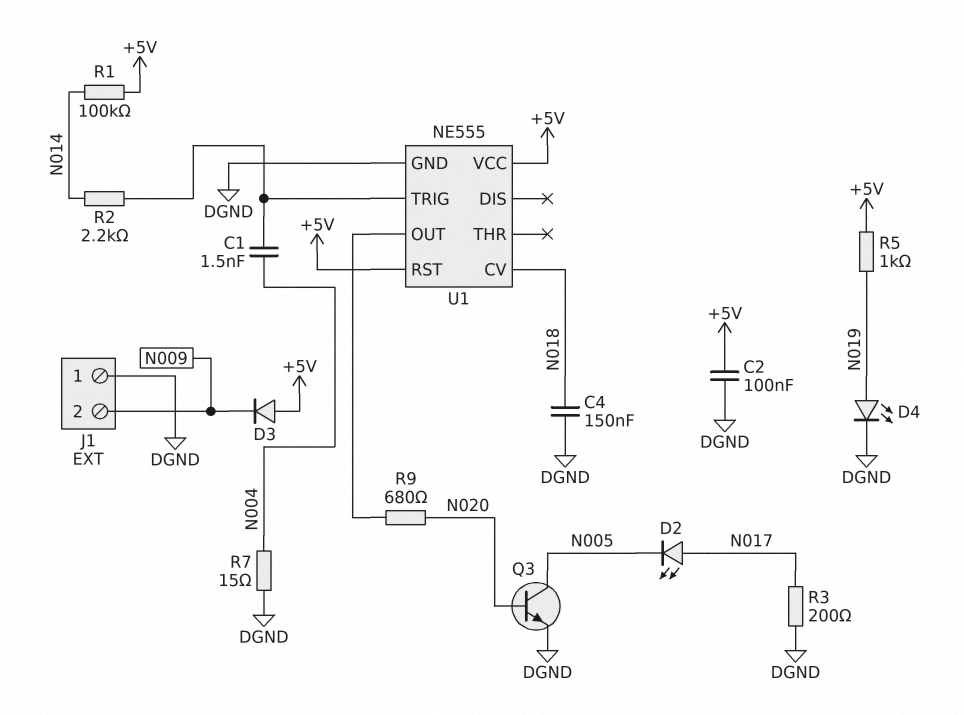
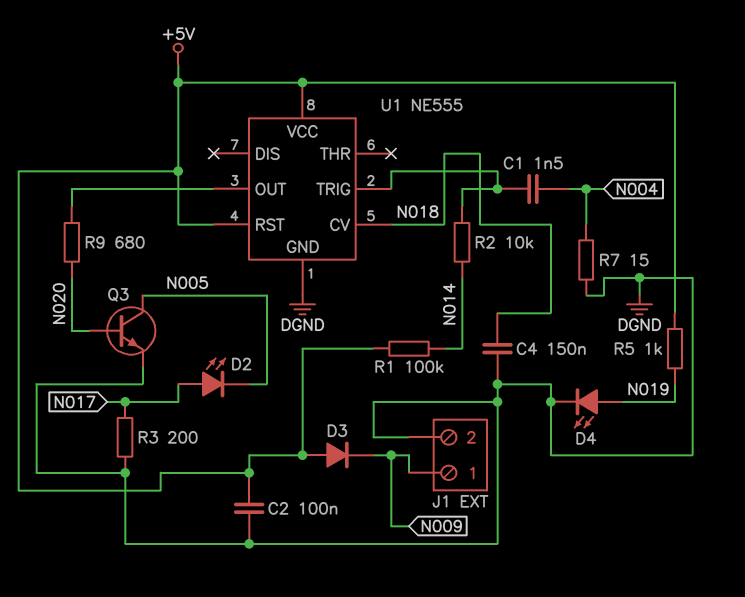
J1 pin 1: DGND -> N009
J1 pin 2: N009 -> DGND
R2: 2.2k (N014, U1/TRIG) -> 10k (N014, U1/TRIG)

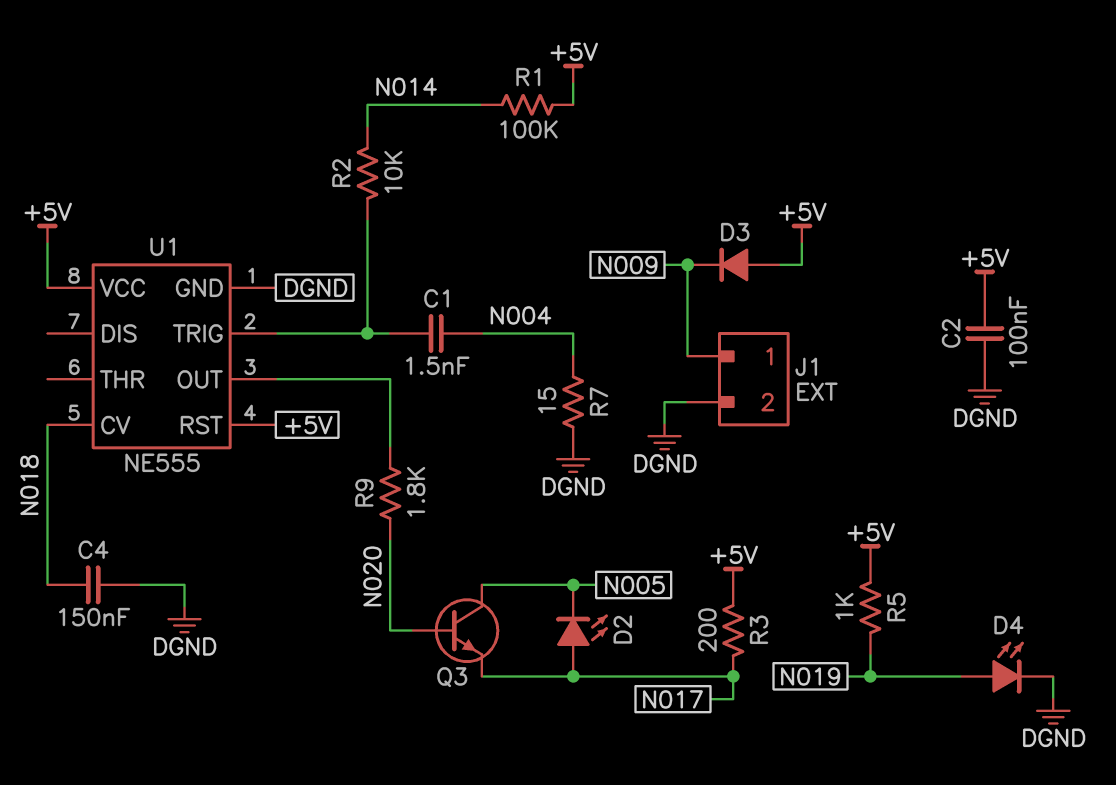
Q3: NPN (B N020, C N005, E DGND) -> NPN (B N020, C N005, E N017)
R3: 200 (DGND, N017) -> 200 (+5V, N017)
R9: 680 (N020, U1/OUT) -> 1.8k (N020, U1/OUT)

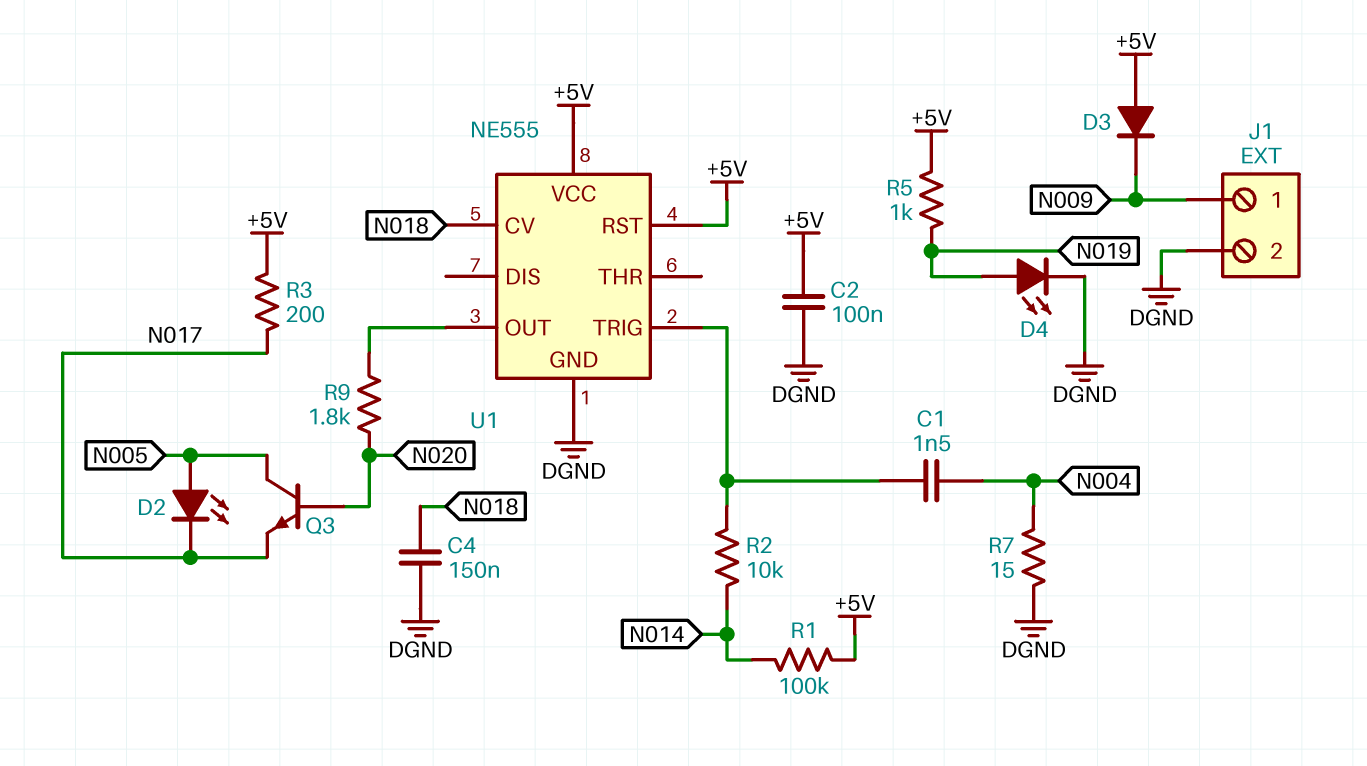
D2: LED (A N017, K N005) -> LED (A N005, K N017)

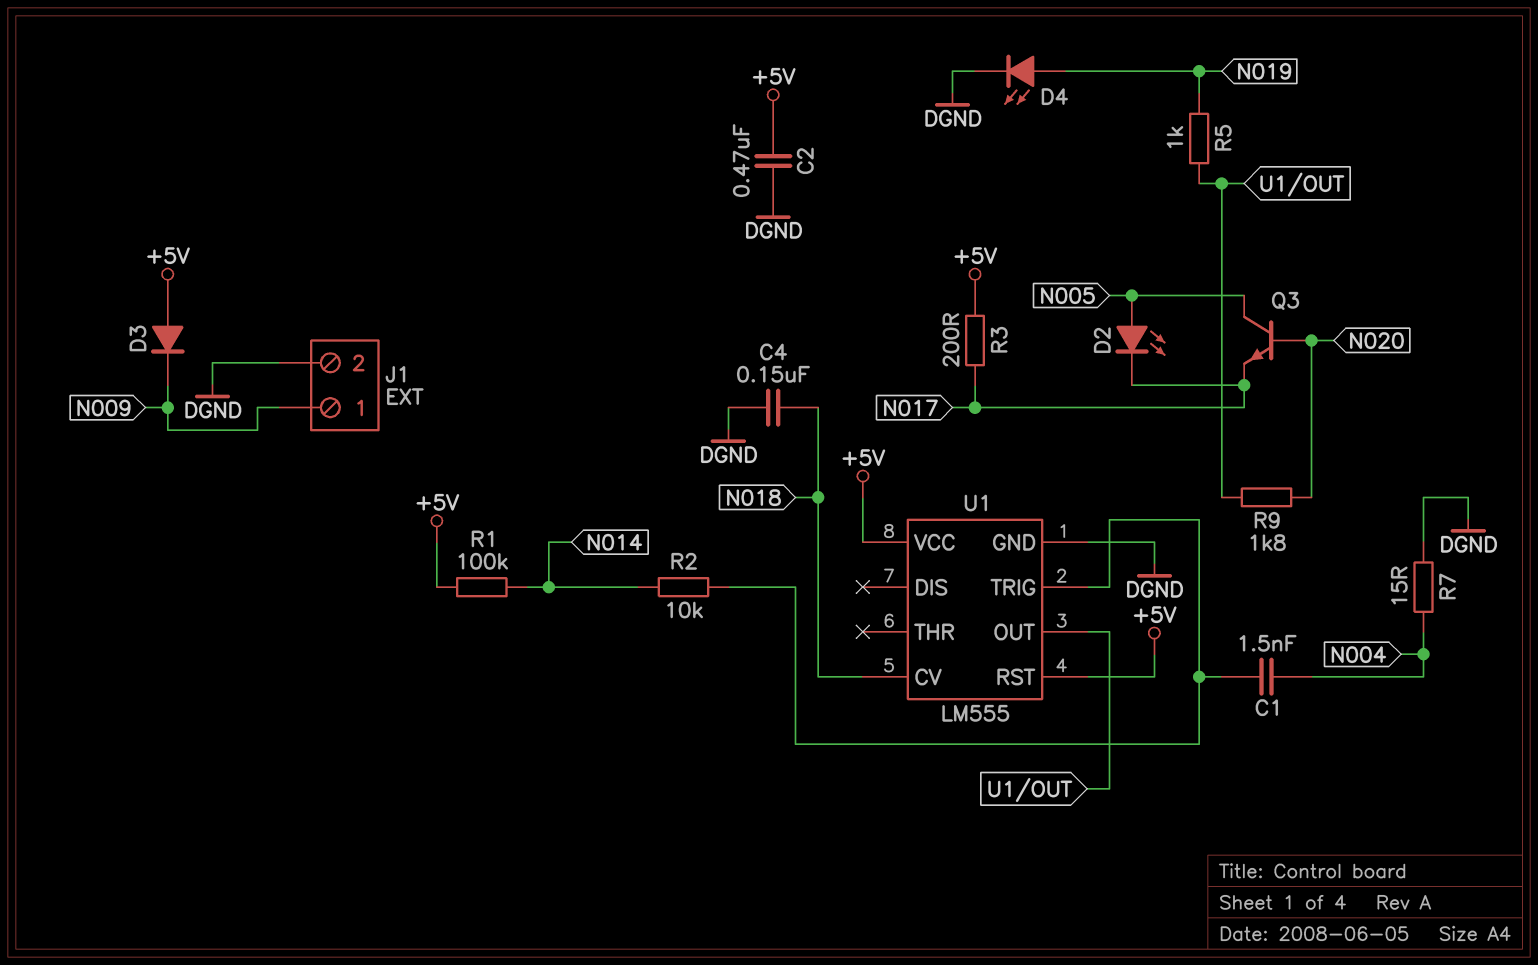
C2: 100nF (+5V, DGND) -> 470nF (+5V, DGND)
R5: 1k (+5V, N019) -> 1k (N019, U1/OUT)
U1: NE555 -> LM555

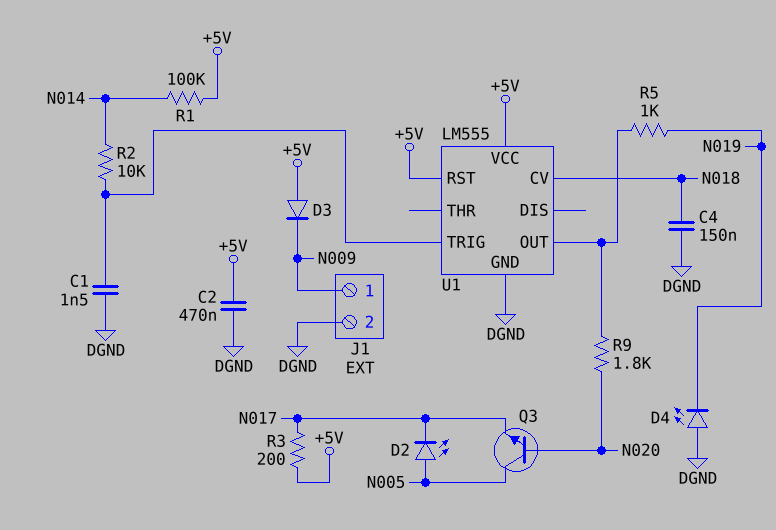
C1: 1.5nF (N004, U1/TRIG) -> 1.5nF (DGND, U1/TRIG)
D4: LED (A N019, K DGND) -> LED (A DGND, K N019)
R7: 15 (DGND, N004) -> none

